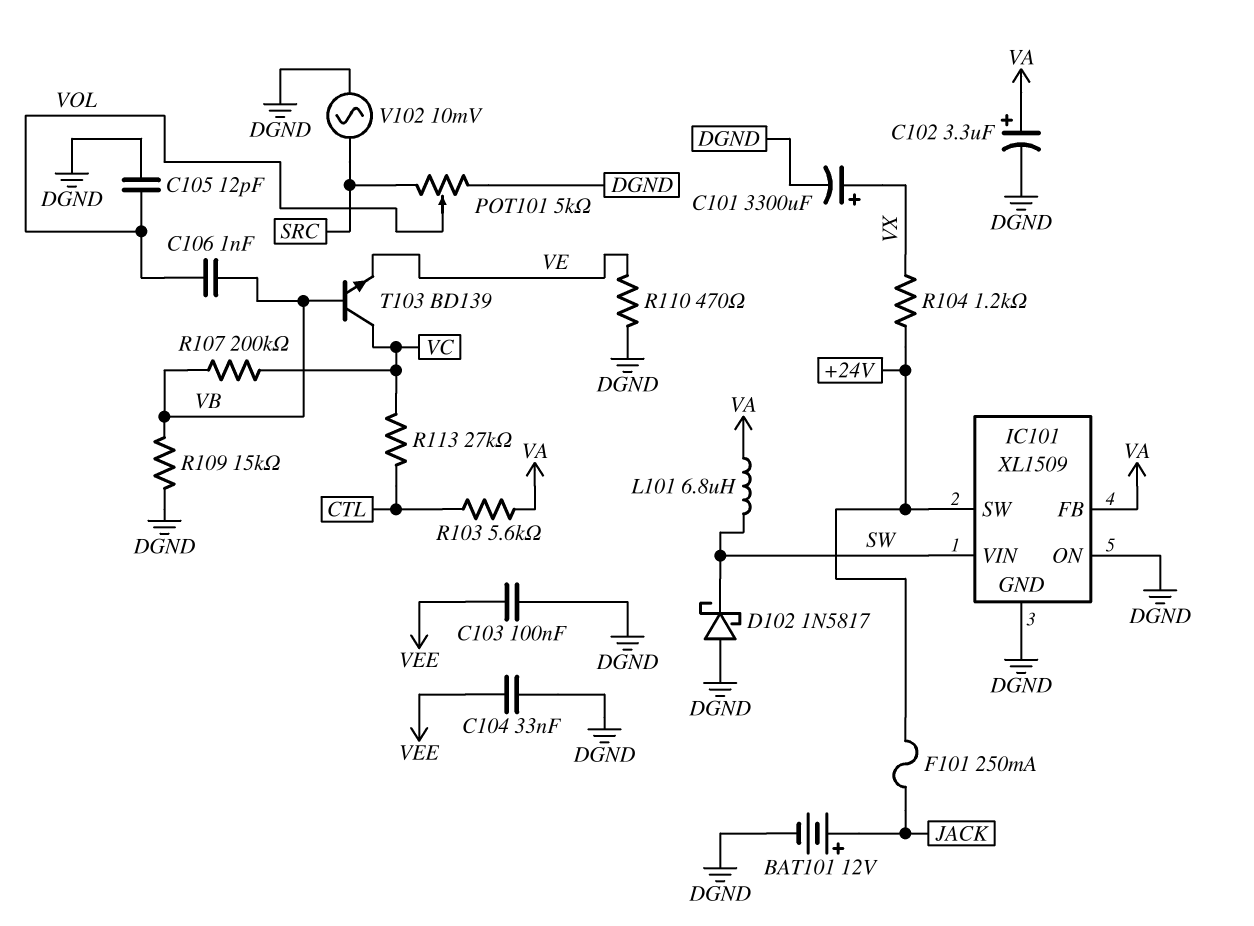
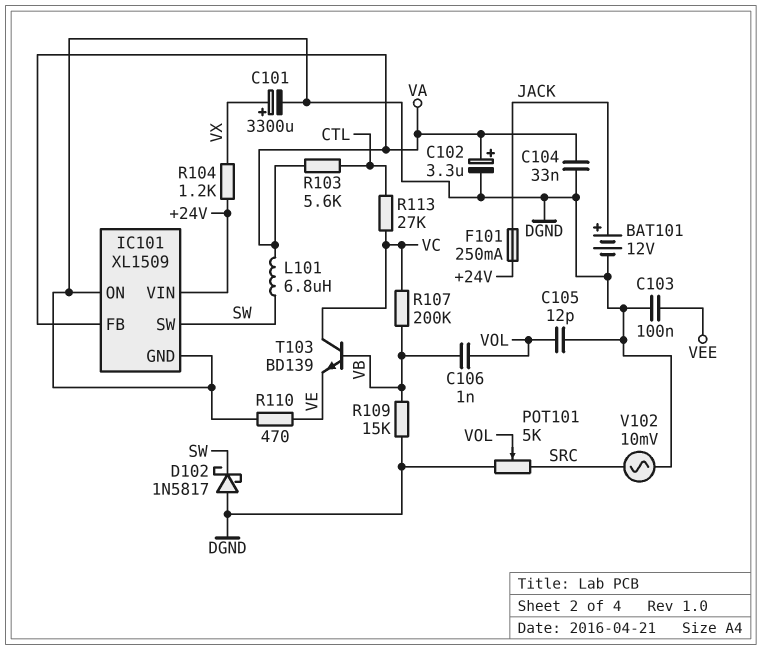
C104: 33nF (DGND, VEE) -> 33nF (DGND, VA)
IC101 pin SW: +24V -> SW
IC101 pin VIN: SW -> +24V

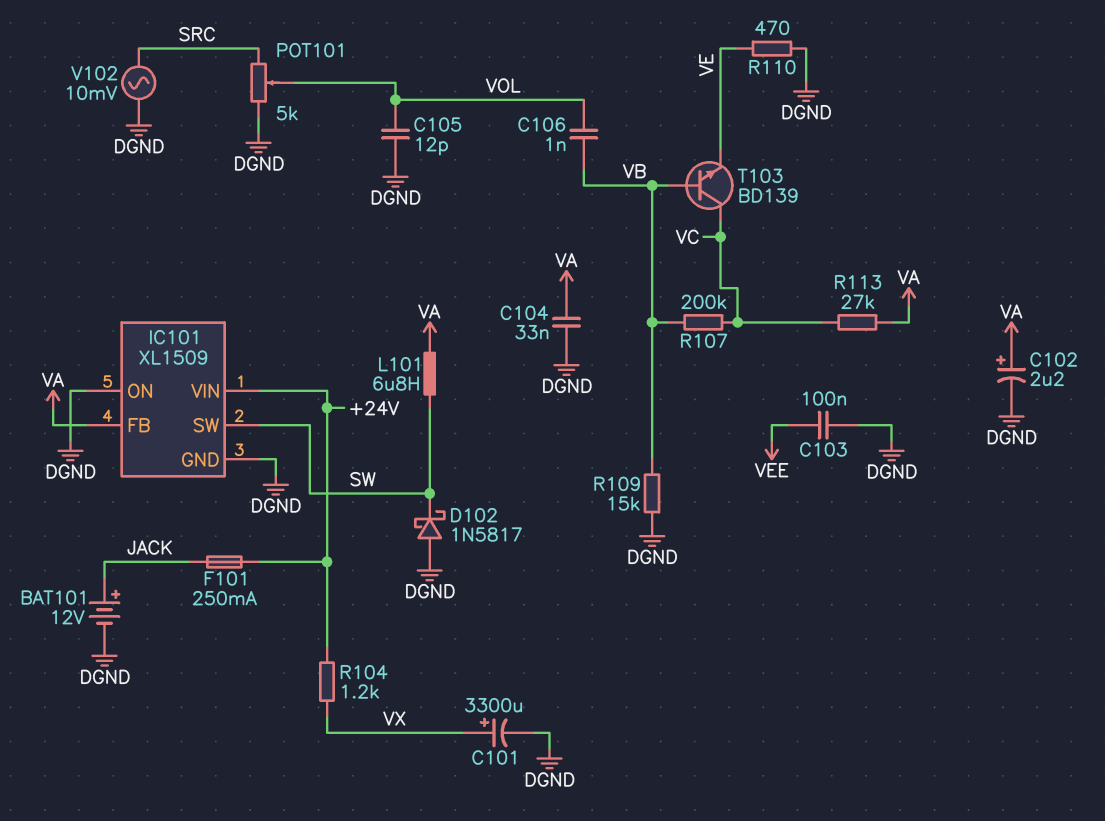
C102: 3.3uF (plus VA, minus DGND) -> 2.2uF (plus VA, minus DGND)
R103: 5.6k (CTL, VA) -> none
R113: 27k (CTL, VC) -> 27k (VA, VC)

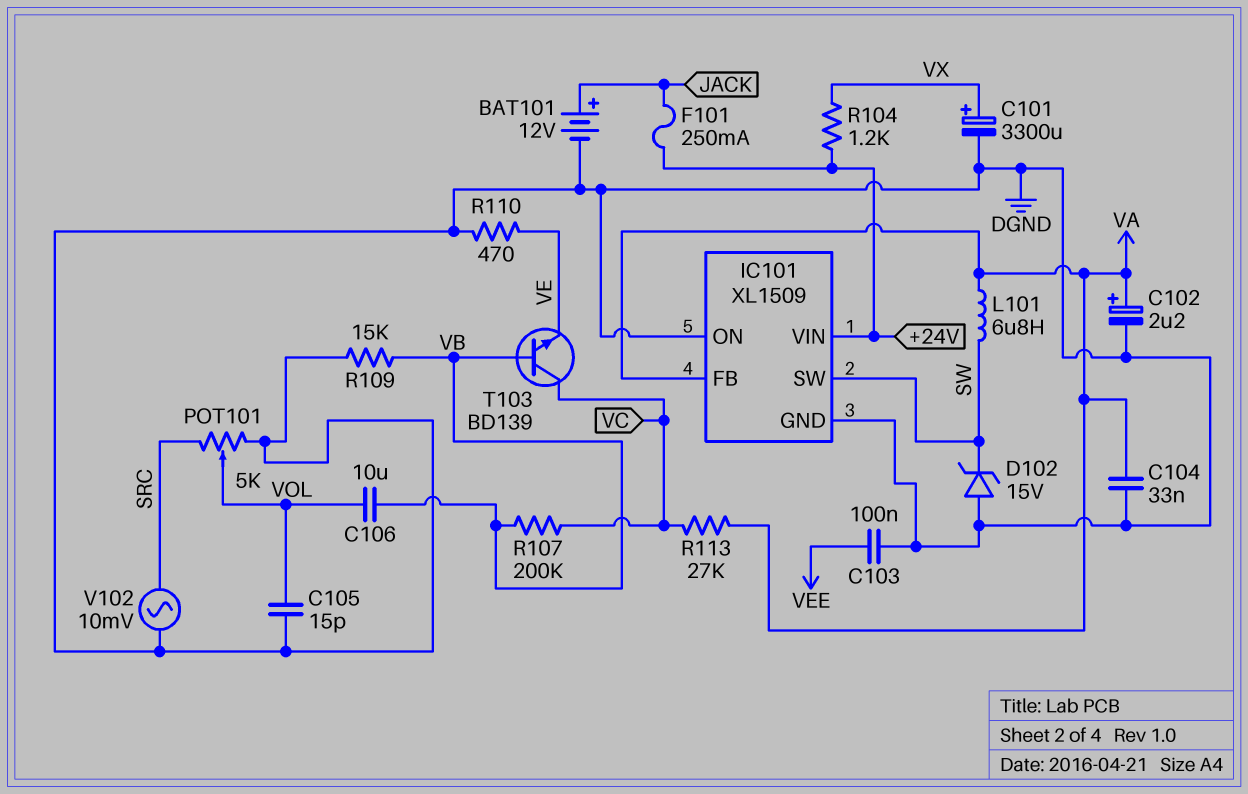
C105: 12pF (DGND, VOL) -> 15pF (DGND, VOL)
C106: 1nF (VB, VOL) -> 10uF (VB, VOL)
D102: schottky 1N5817 (A DGND, K SW) -> zener 15V (A DGND, K SW)

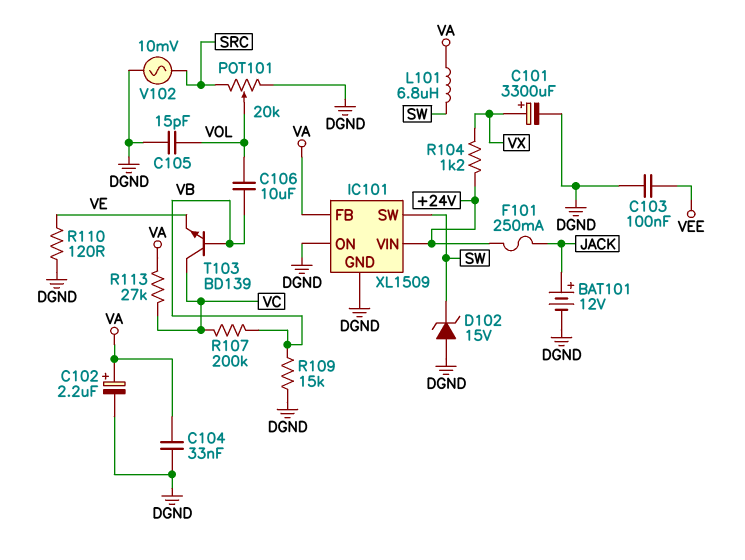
POT101: 5k (DGND, SRC, wiper VOL) -> 20k (DGND, SRC, wiper VOL)
R110: 470 (DGND, VE) -> 120 (DGND, VE)

